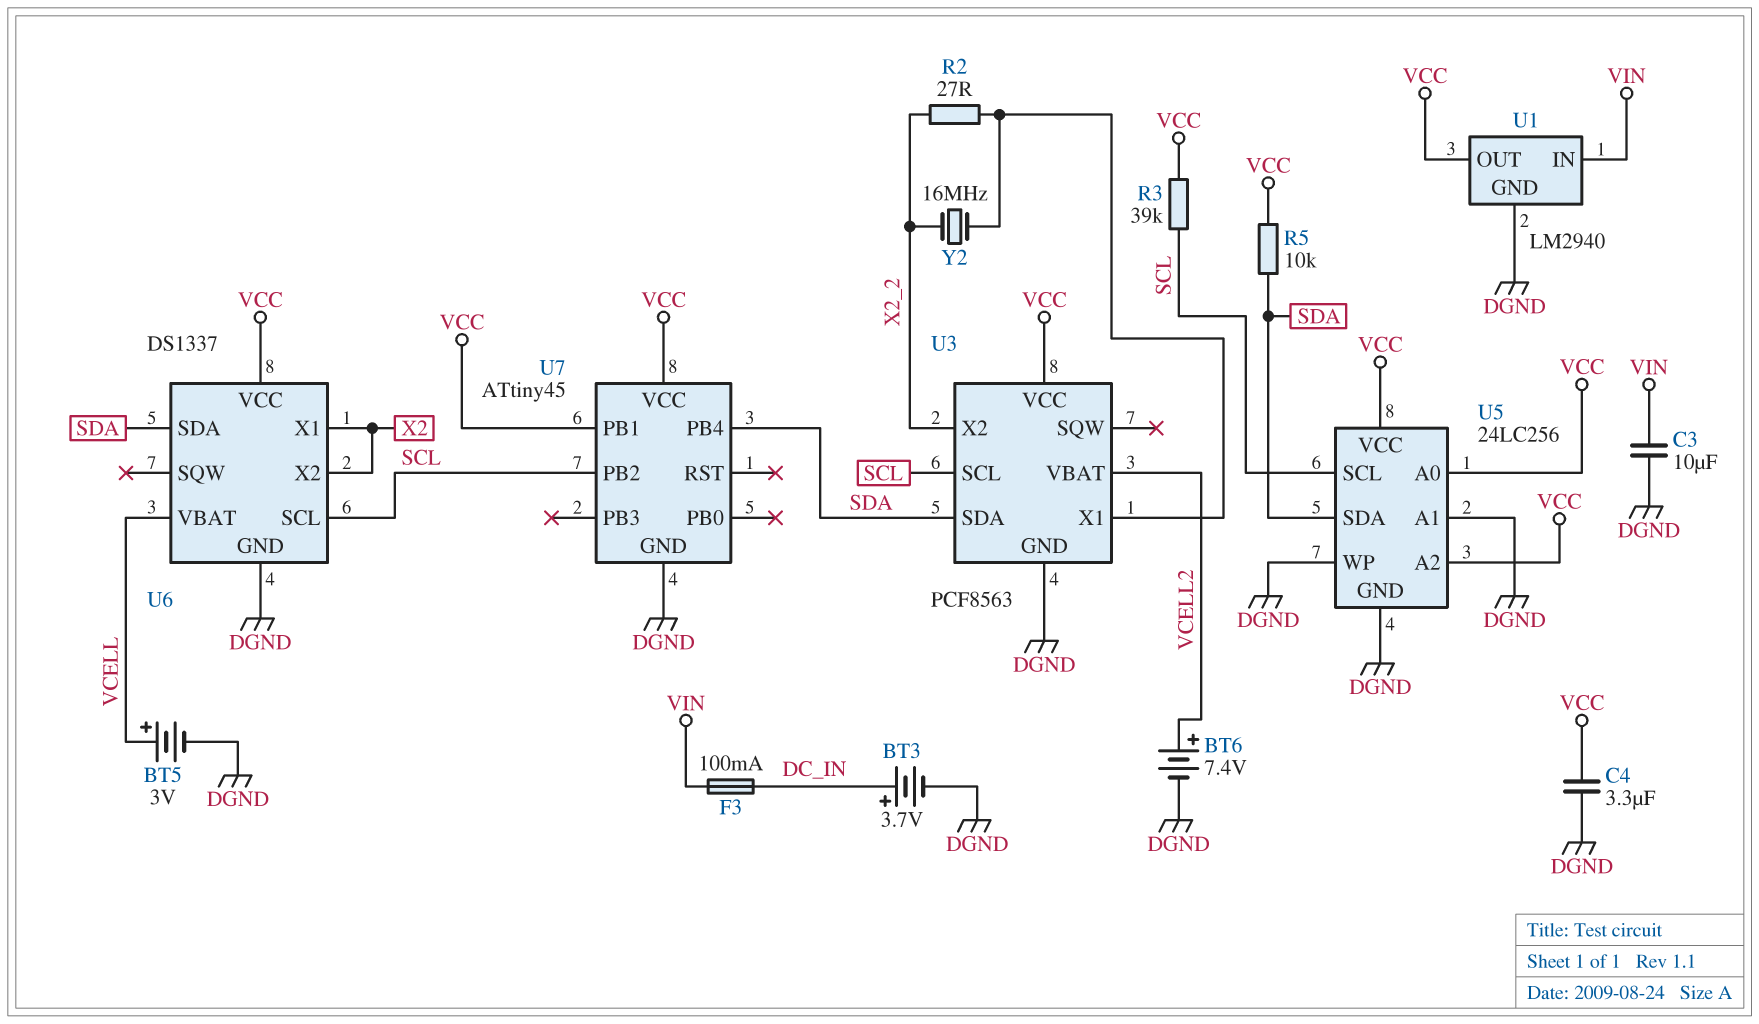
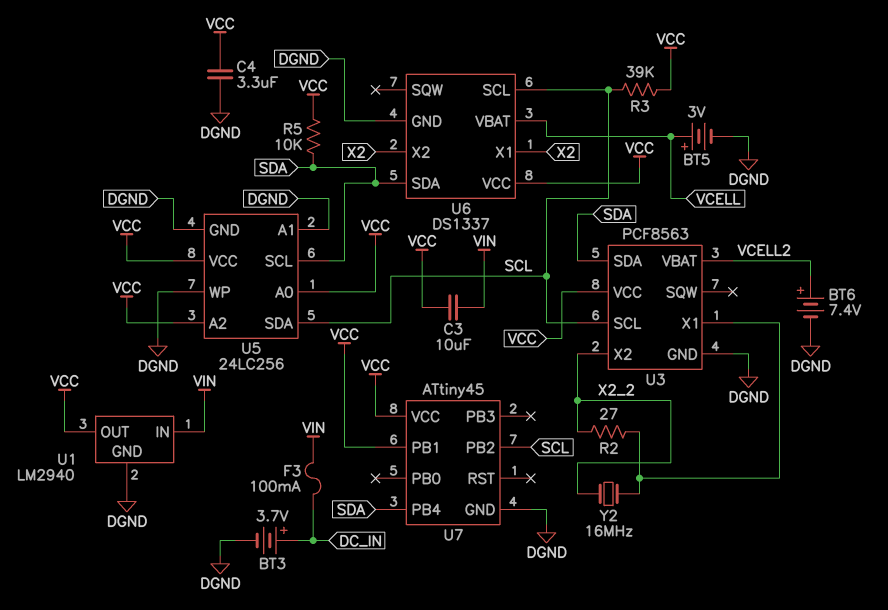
C3: 10uF (DGND, VIN) -> 10uF (VCC, VIN)
U5 pin SCL: SCL -> SDA
U5 pin SDA: SDA -> SCL

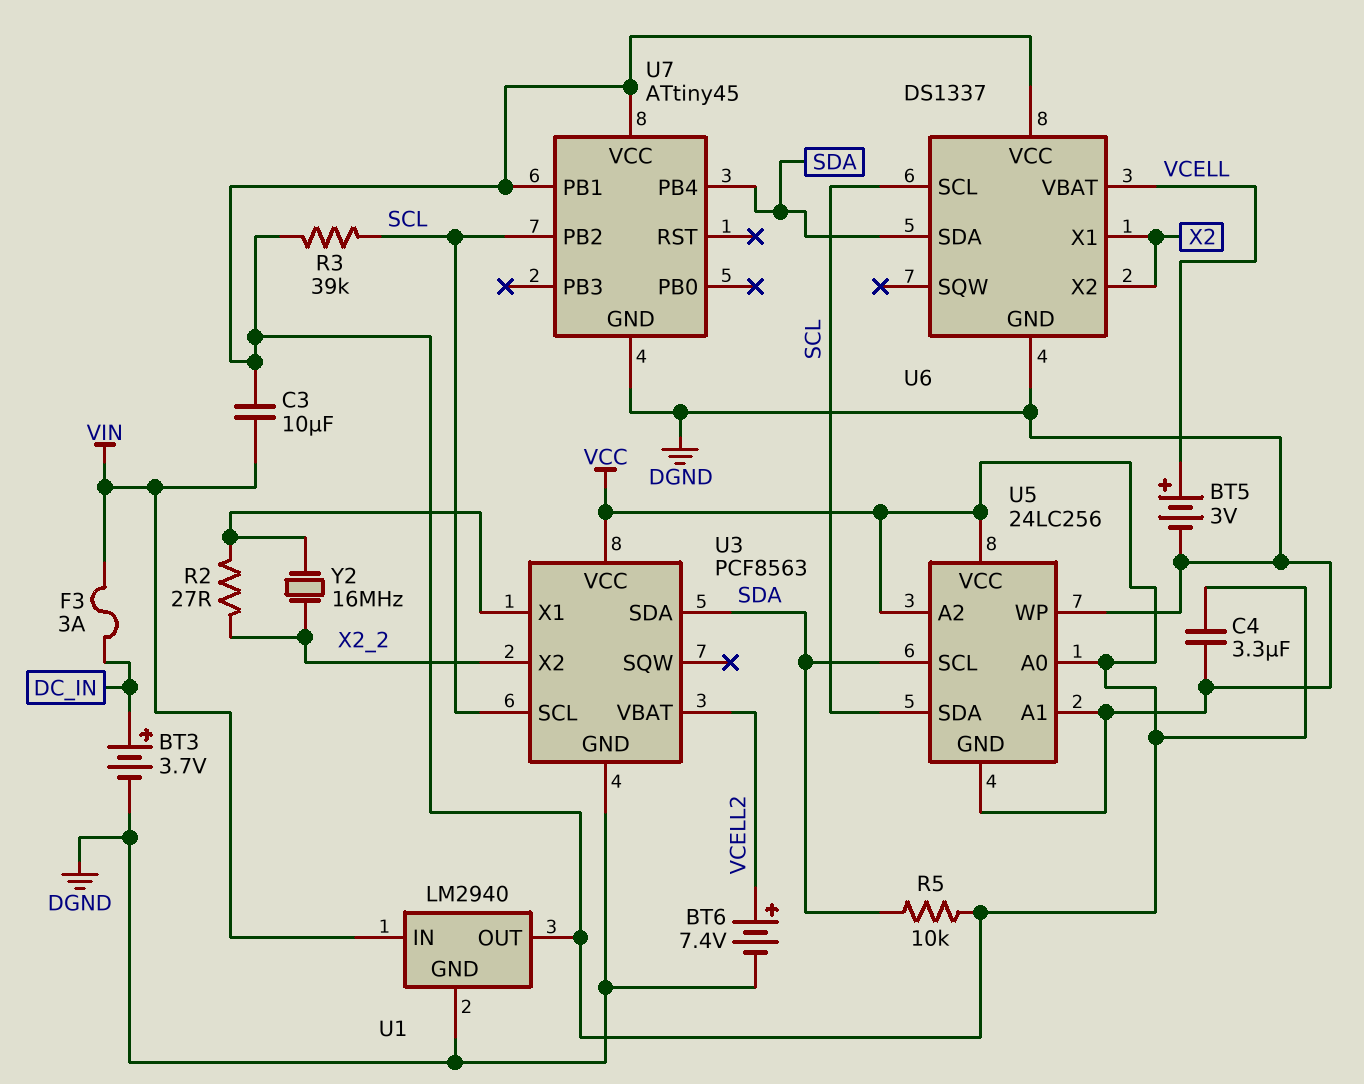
F3: 100mA (DC_IN, VIN) -> 3A (DC_IN, VIN)

